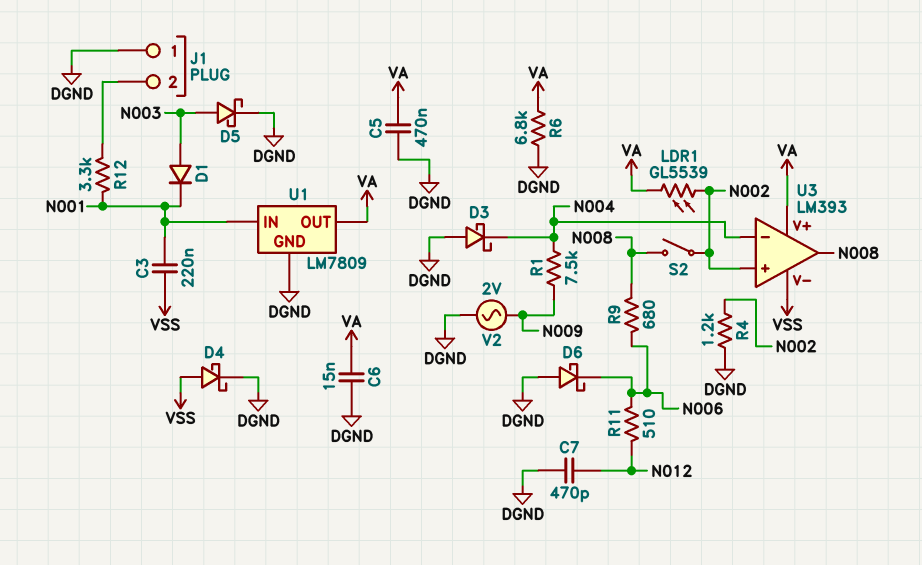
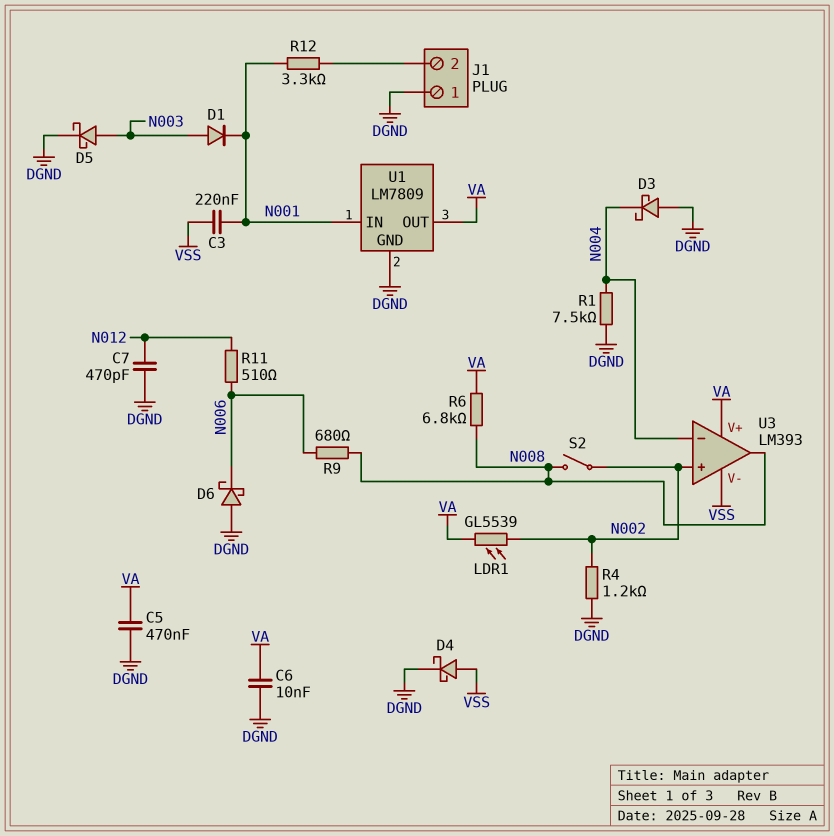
C6: 15nF (DGND, VA) -> 10nF (DGND, VA)
R1: 7.5k (N004, N009) -> 7.5k (DGND, N004)
R6: 6.8k (DGND, VA) -> 6.8k (N008, VA)
V2: AC 2V (DGND, N009) -> none

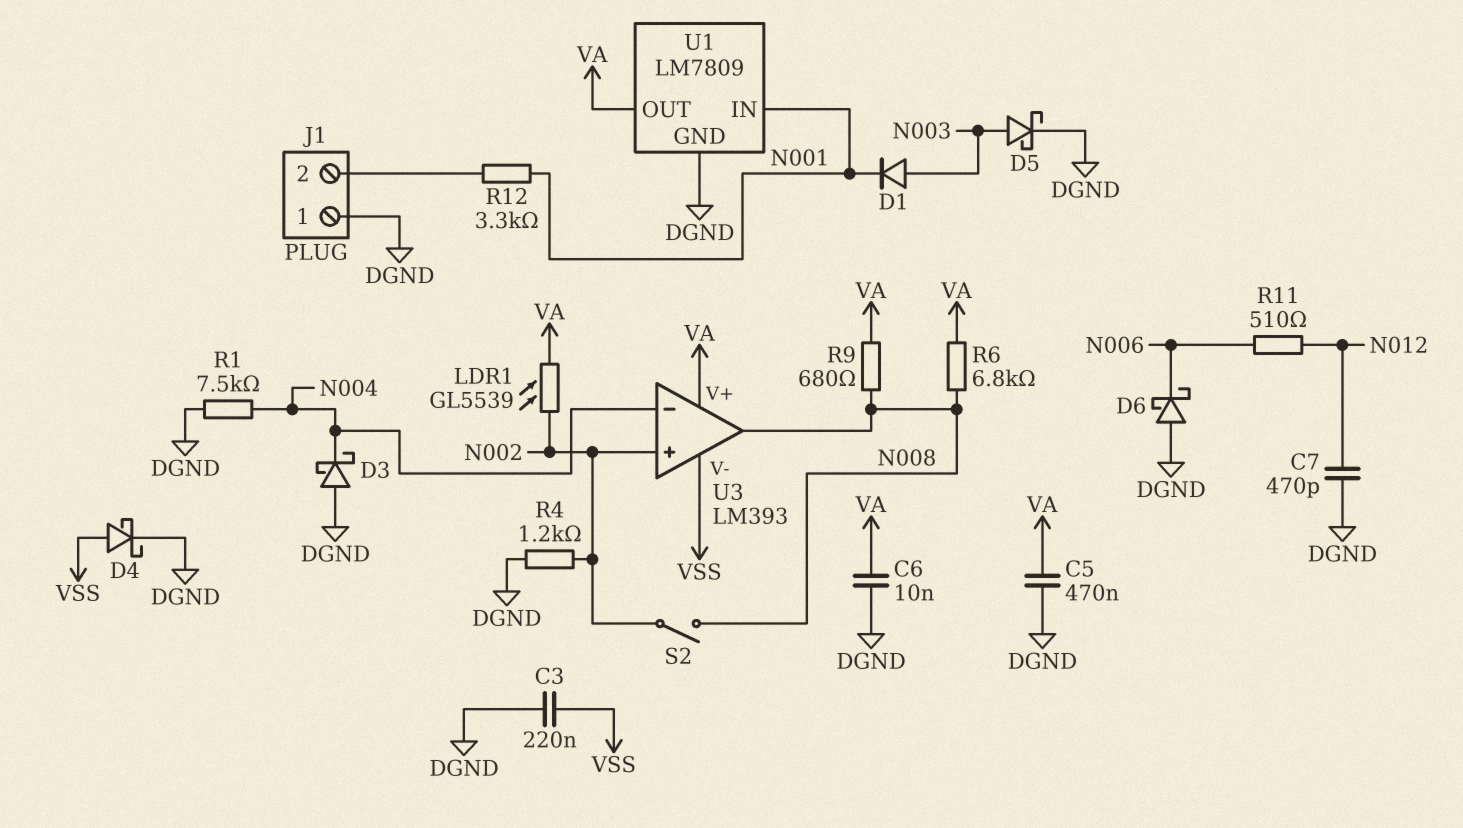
C3: 220nF (N001, VSS) -> 220nF (DGND, VSS)
R9: 680 (N006, N008) -> 680 (N008, VA)

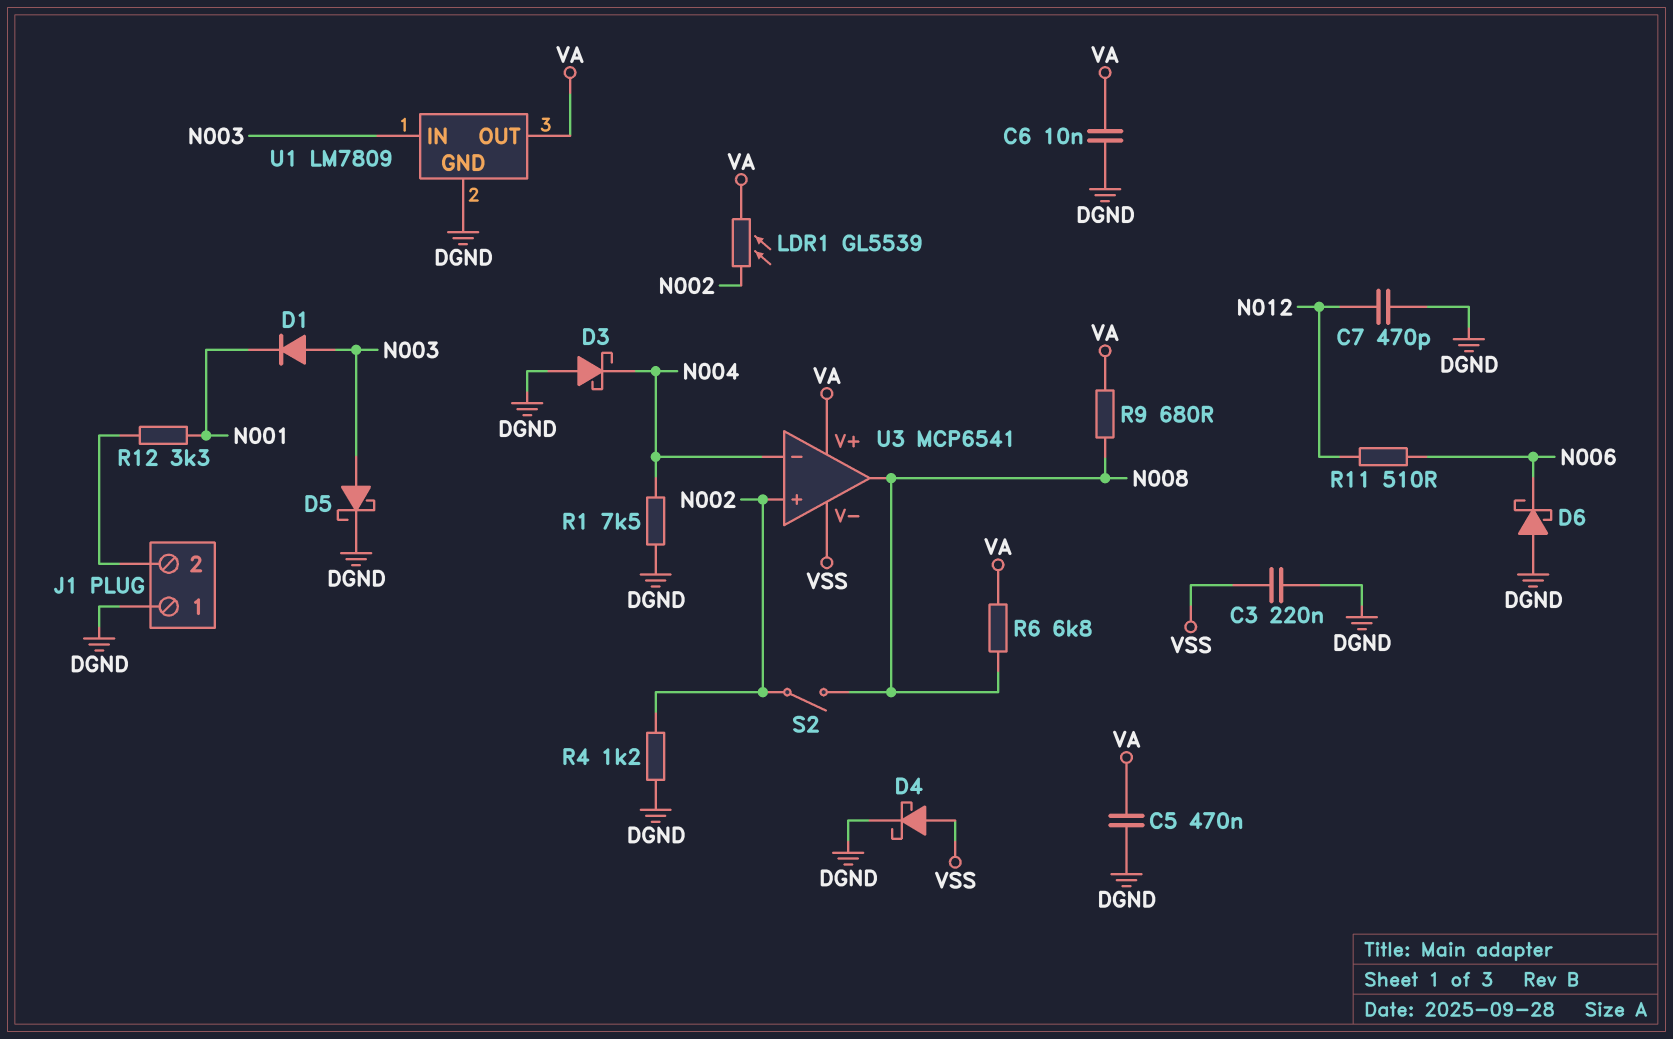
U1 pin IN: N001 -> N003
U3: LM393 -> MCP6541

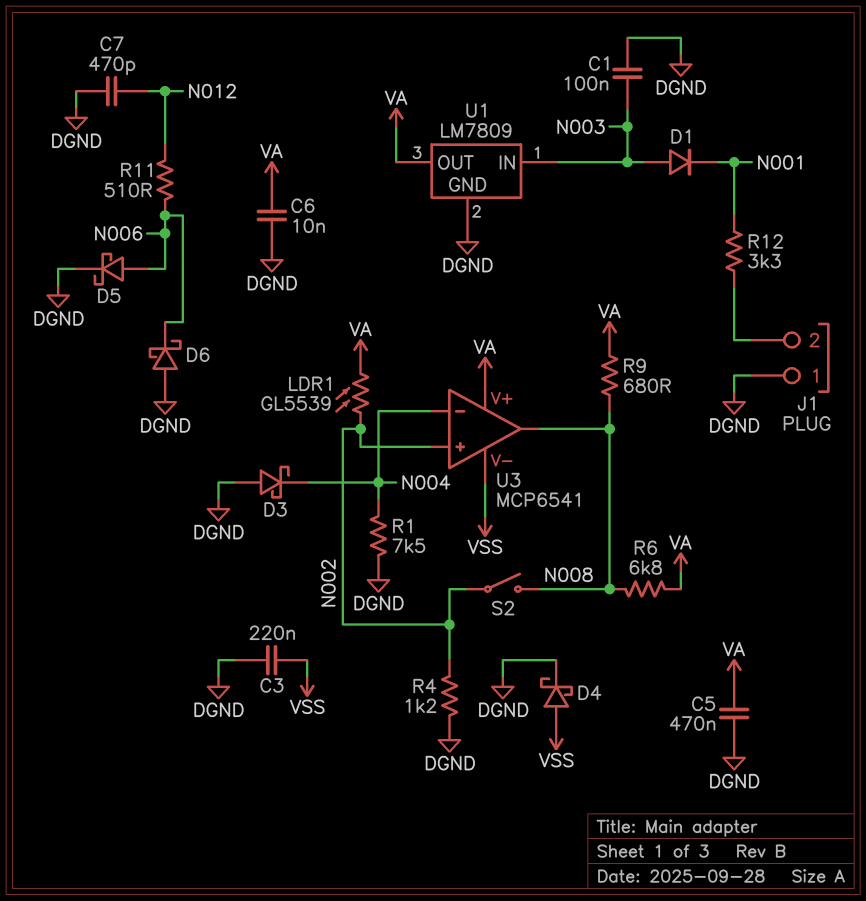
C1: none -> 100nF (DGND, N003)
D5: schottky (A N003, K DGND) -> schottky (A N006, K DGND)

